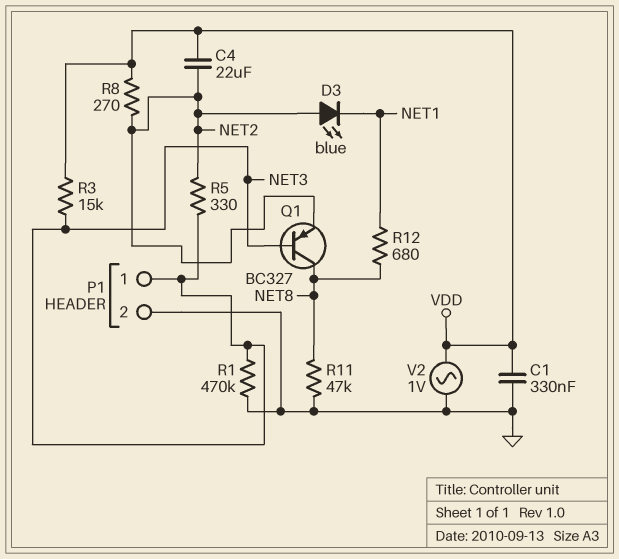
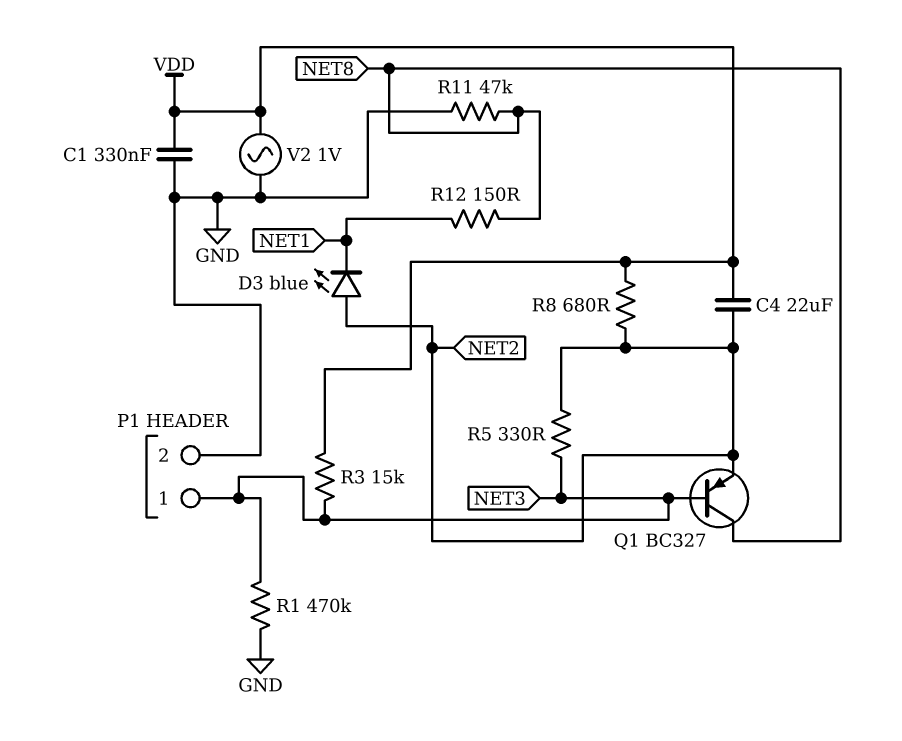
R8: 270 (NET2, VDD) -> 680 (NET2, VDD)
R12: 680 (NET1, NET8) -> 150 (NET1, NET8)

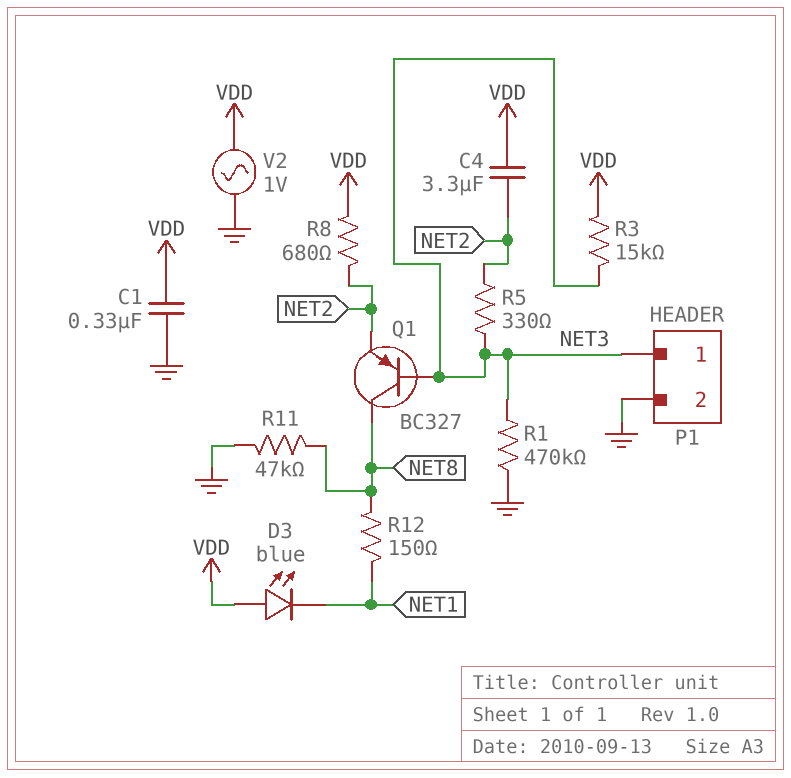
C4: 22uF (NET2, VDD) -> 3.3uF (NET2, VDD)
D3: LED blue (A NET2, K NET1) -> LED blue (A VDD, K NET1)

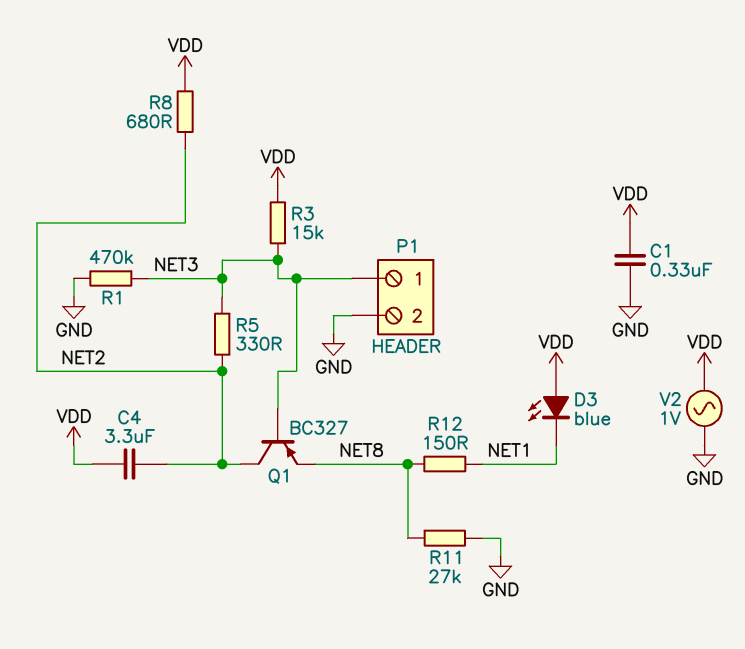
Q1: PNP BC327 (B NET3, C NET8, E NET2) -> PNP BC327 (B NET3, C NET2, E NET8)
R11: 47k (GND, NET8) -> 27k (GND, NET8)

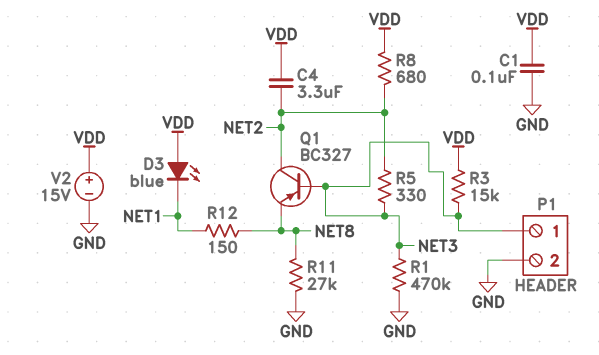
C1: 330nF (GND, VDD) -> 100nF (GND, VDD)
V2: AC 1V (GND, VDD) -> 15V (plus VDD, minus GND)

